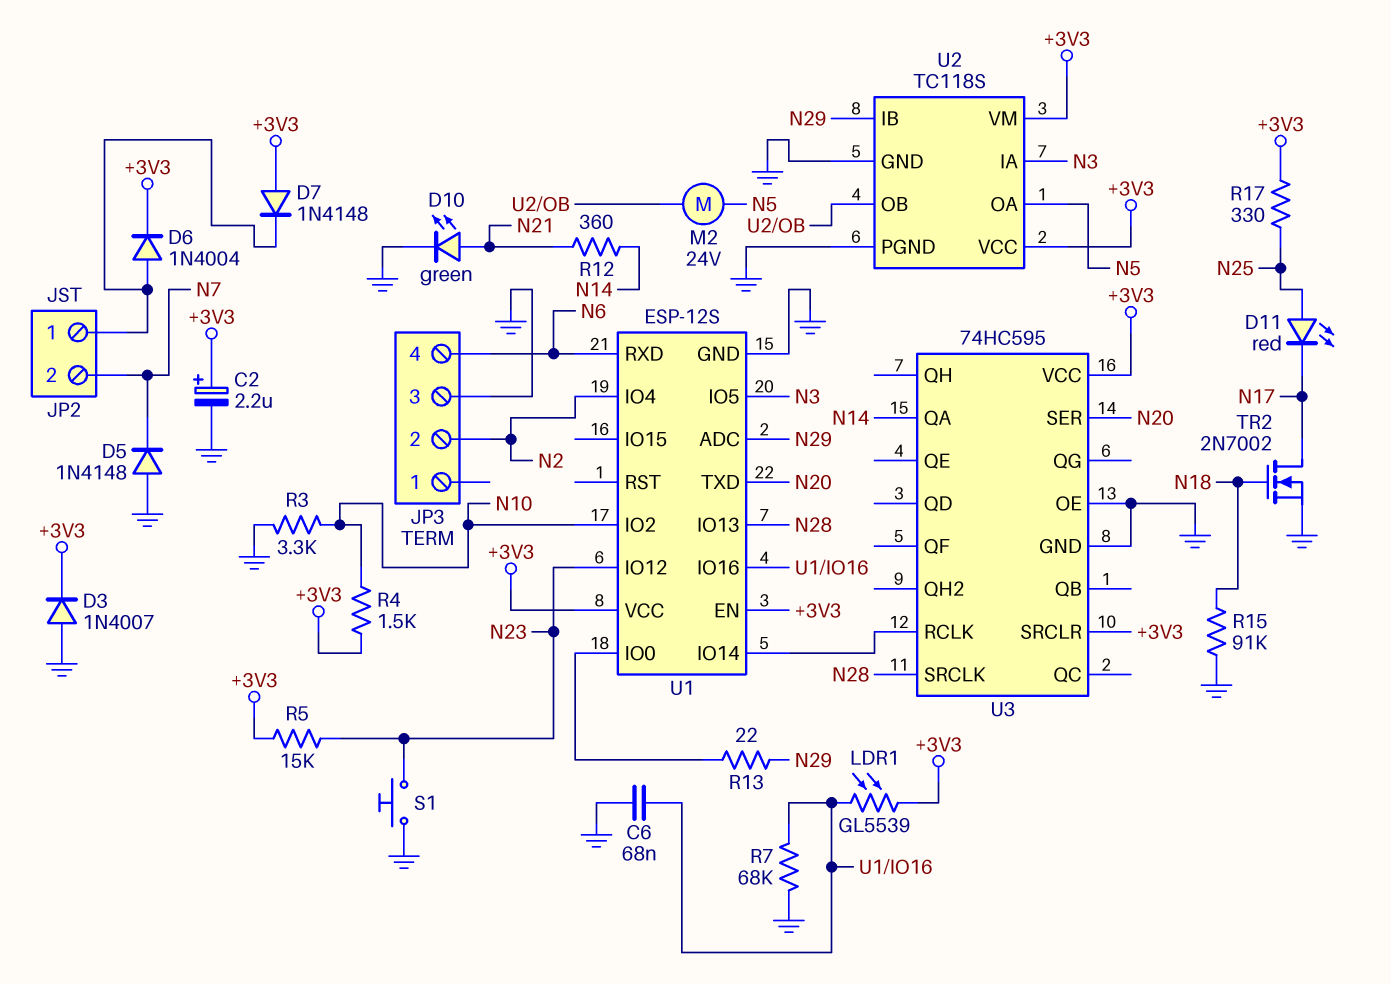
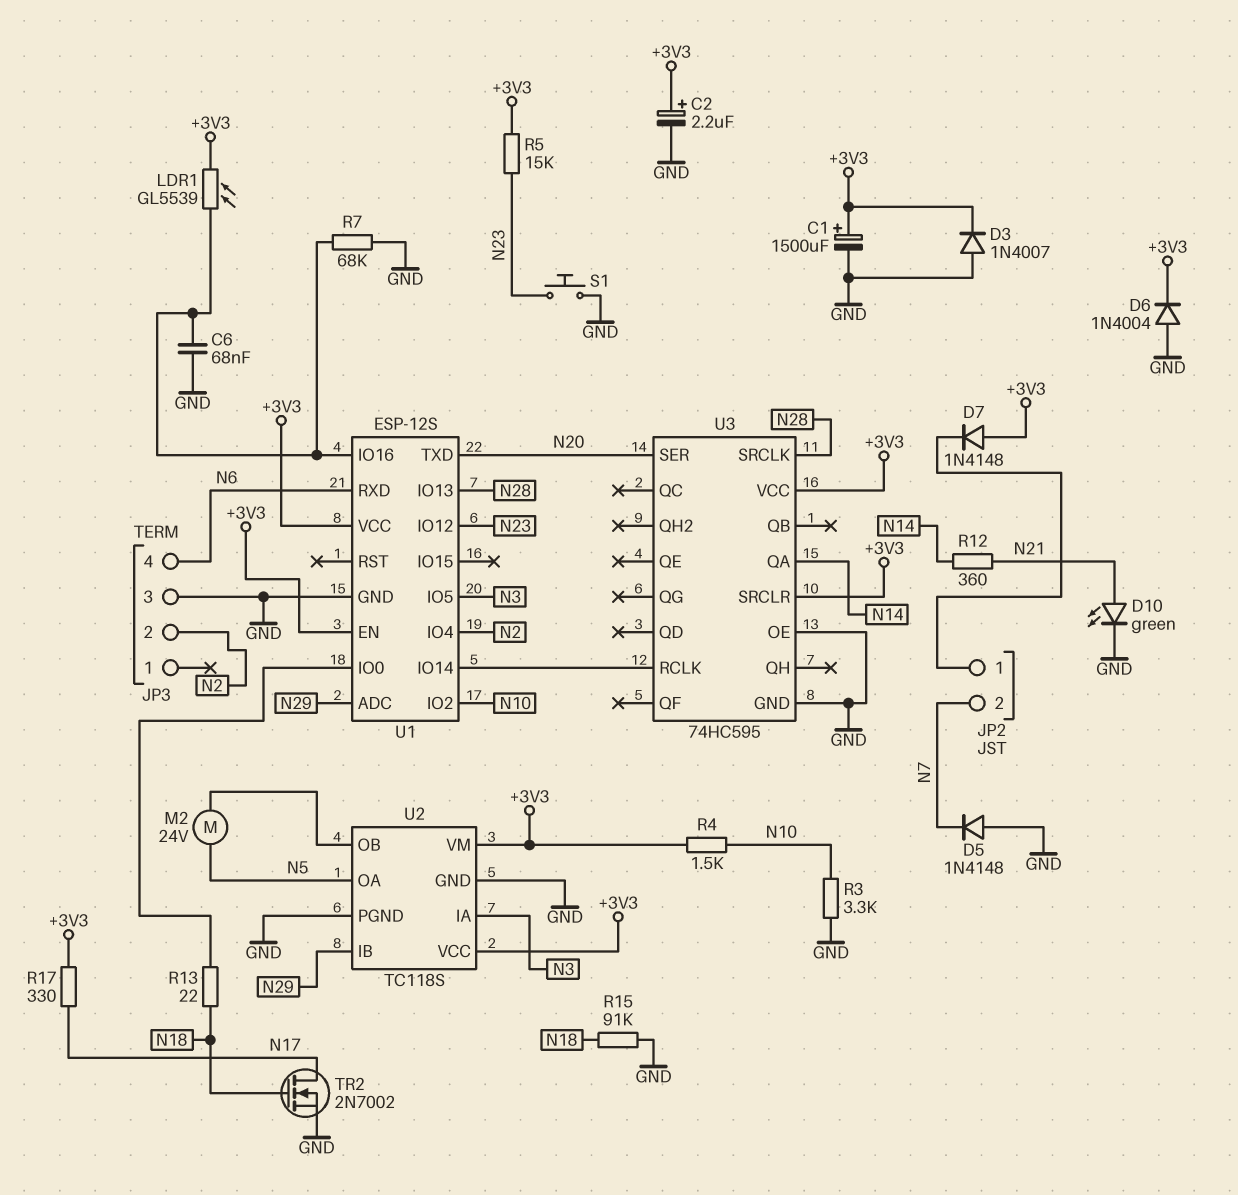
C1: none -> 1500uF (plus +3V3, minus GND)
D6: diode 1N4004 (A JP2/1, K +3V3) -> diode 1N4004 (A GND, K +3V3)
D11: LED red (A N25, K N17) -> none
R13: 22 (N29, U1/IO0) -> 22 (N18, U1/IO0)
R17: 330 (+3V3, N25) -> 330 (+3V3, N17)

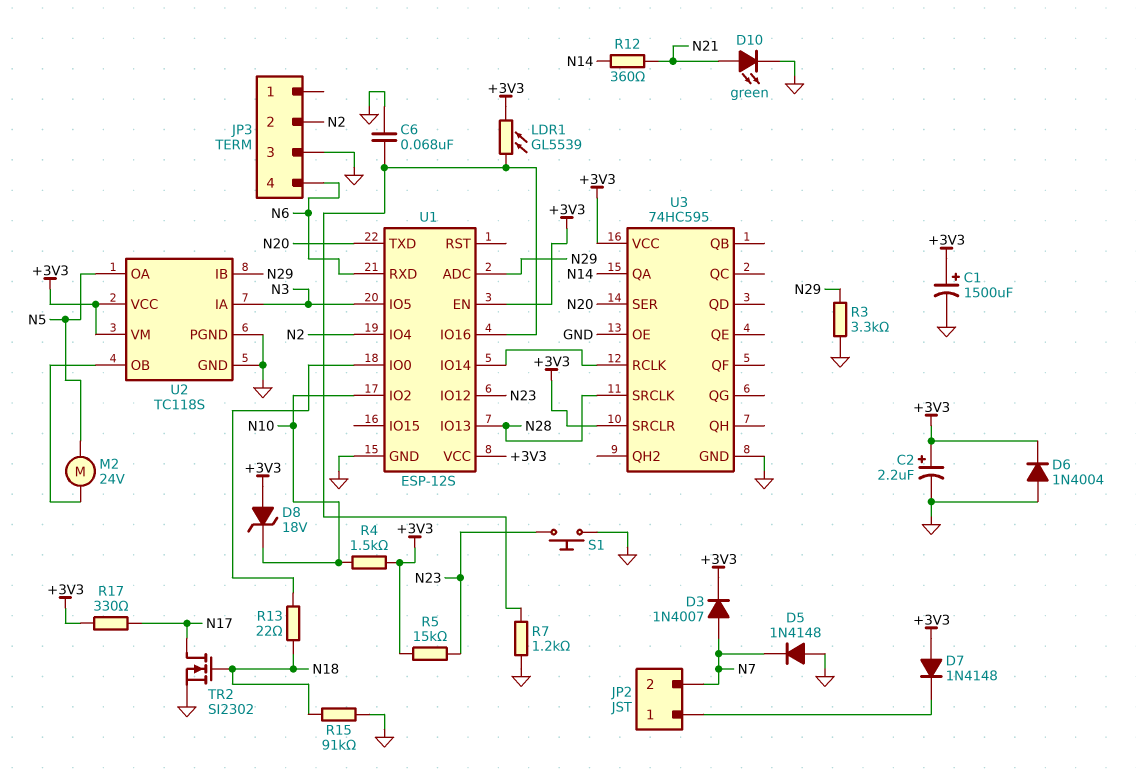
D3: diode 1N4007 (A GND, K +3V3) -> diode 1N4007 (A N7, K +3V3)
D8: none -> zener 18V (A +3V3, K N10)
R3: 3.3k (GND, N10) -> 3.3k (GND, N29)
R7: 68k (GND, U1/IO16) -> 1.2k (GND, U1/IO16)
TR2: NMOS 2N7002 (G N18, D N17, S GND) -> NMOS SI2302 (G N18, D N17, S GND)

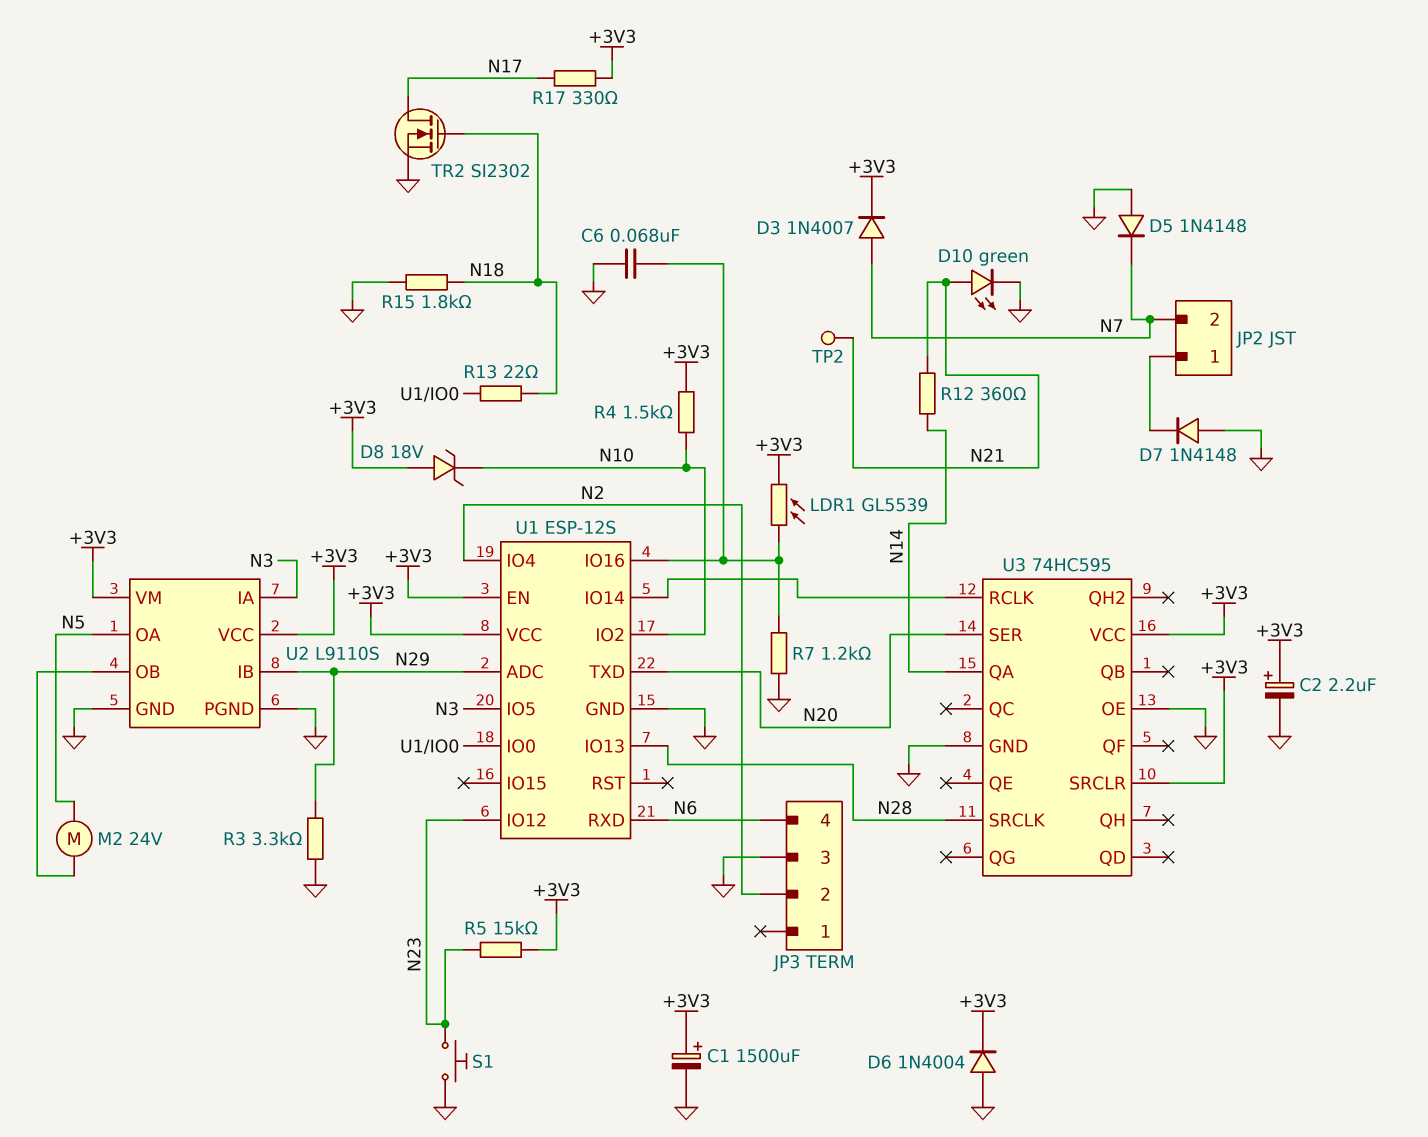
D7: diode 1N4148 (A +3V3, K JP2/1) -> diode 1N4148 (A GND, K JP2/1)
R15: 91k (GND, N18) -> 1.8k (GND, N18)
TP2: none -> test point (N21)
U2: TC118S -> L9110S

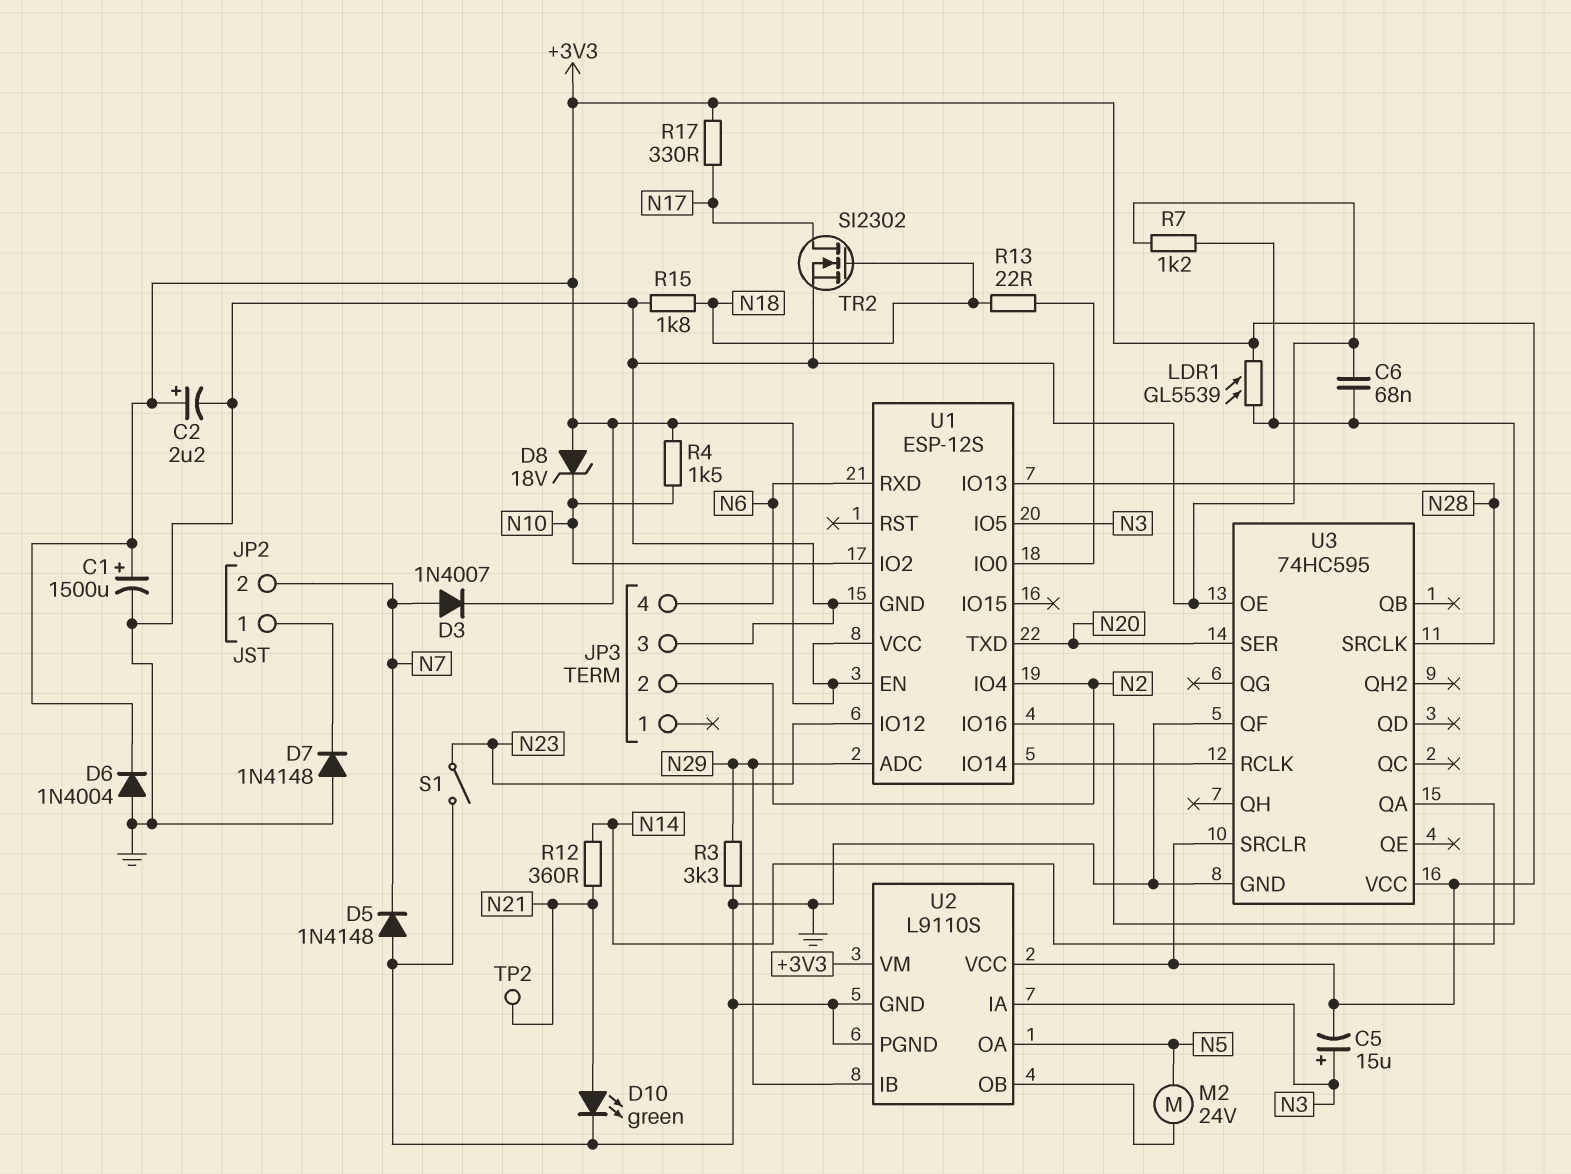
C5: none -> 15uF (plus N3, minus +3V3)
R5: 15k (+3V3, N23) -> none
S1: button (GND, N23) -> switch (GND, N23)
U3 pin QF: none -> GND

